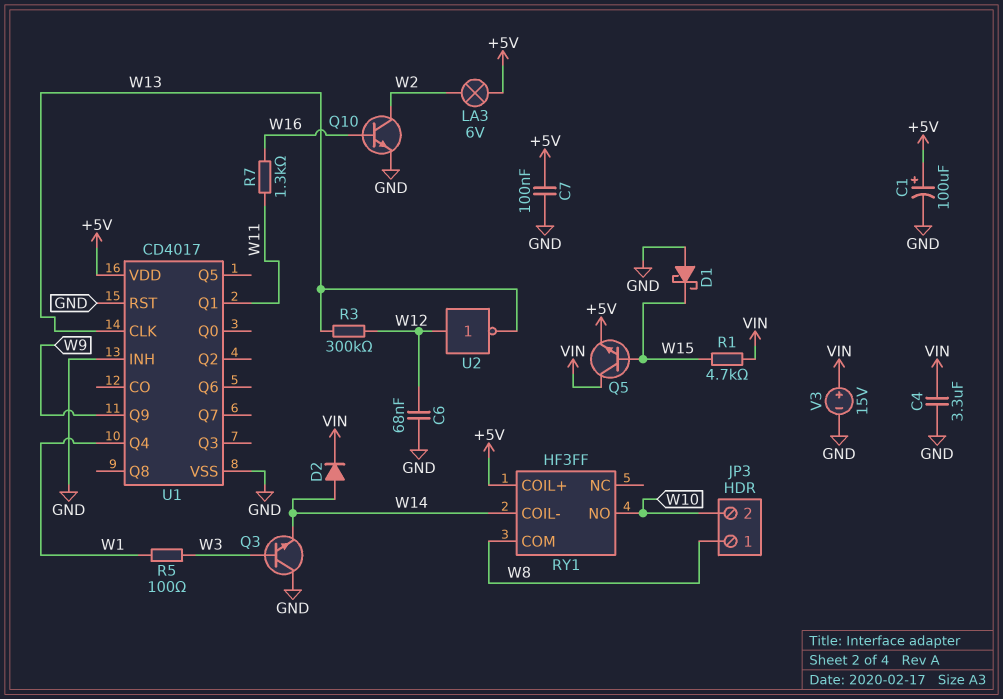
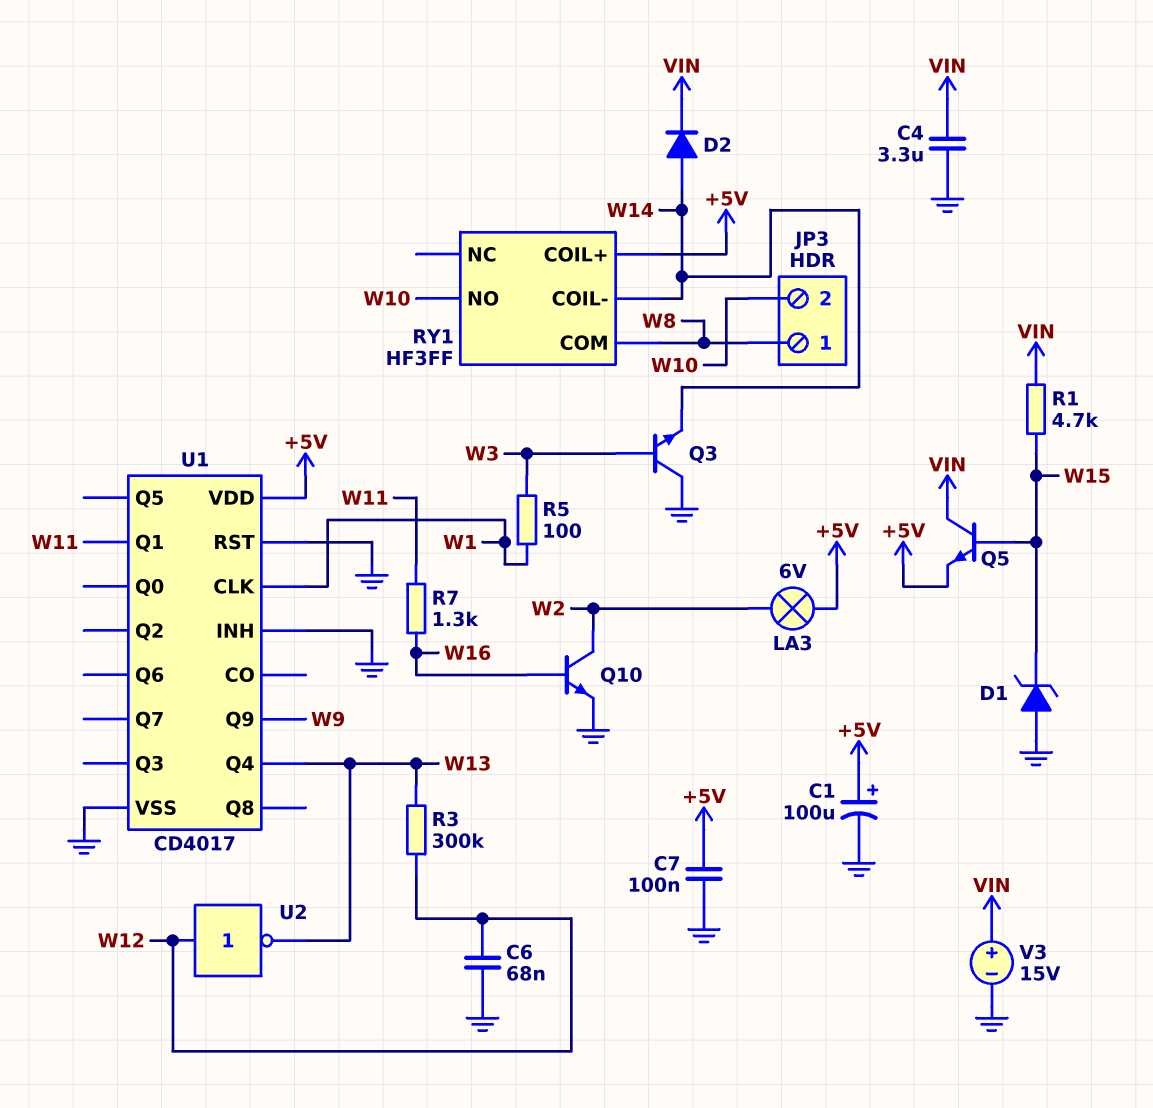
D1: schottky (A GND, K W15) -> zener (A GND, K W15)
U1 pin CLK: W13 -> W1
U1 pin Q4: W1 -> W13

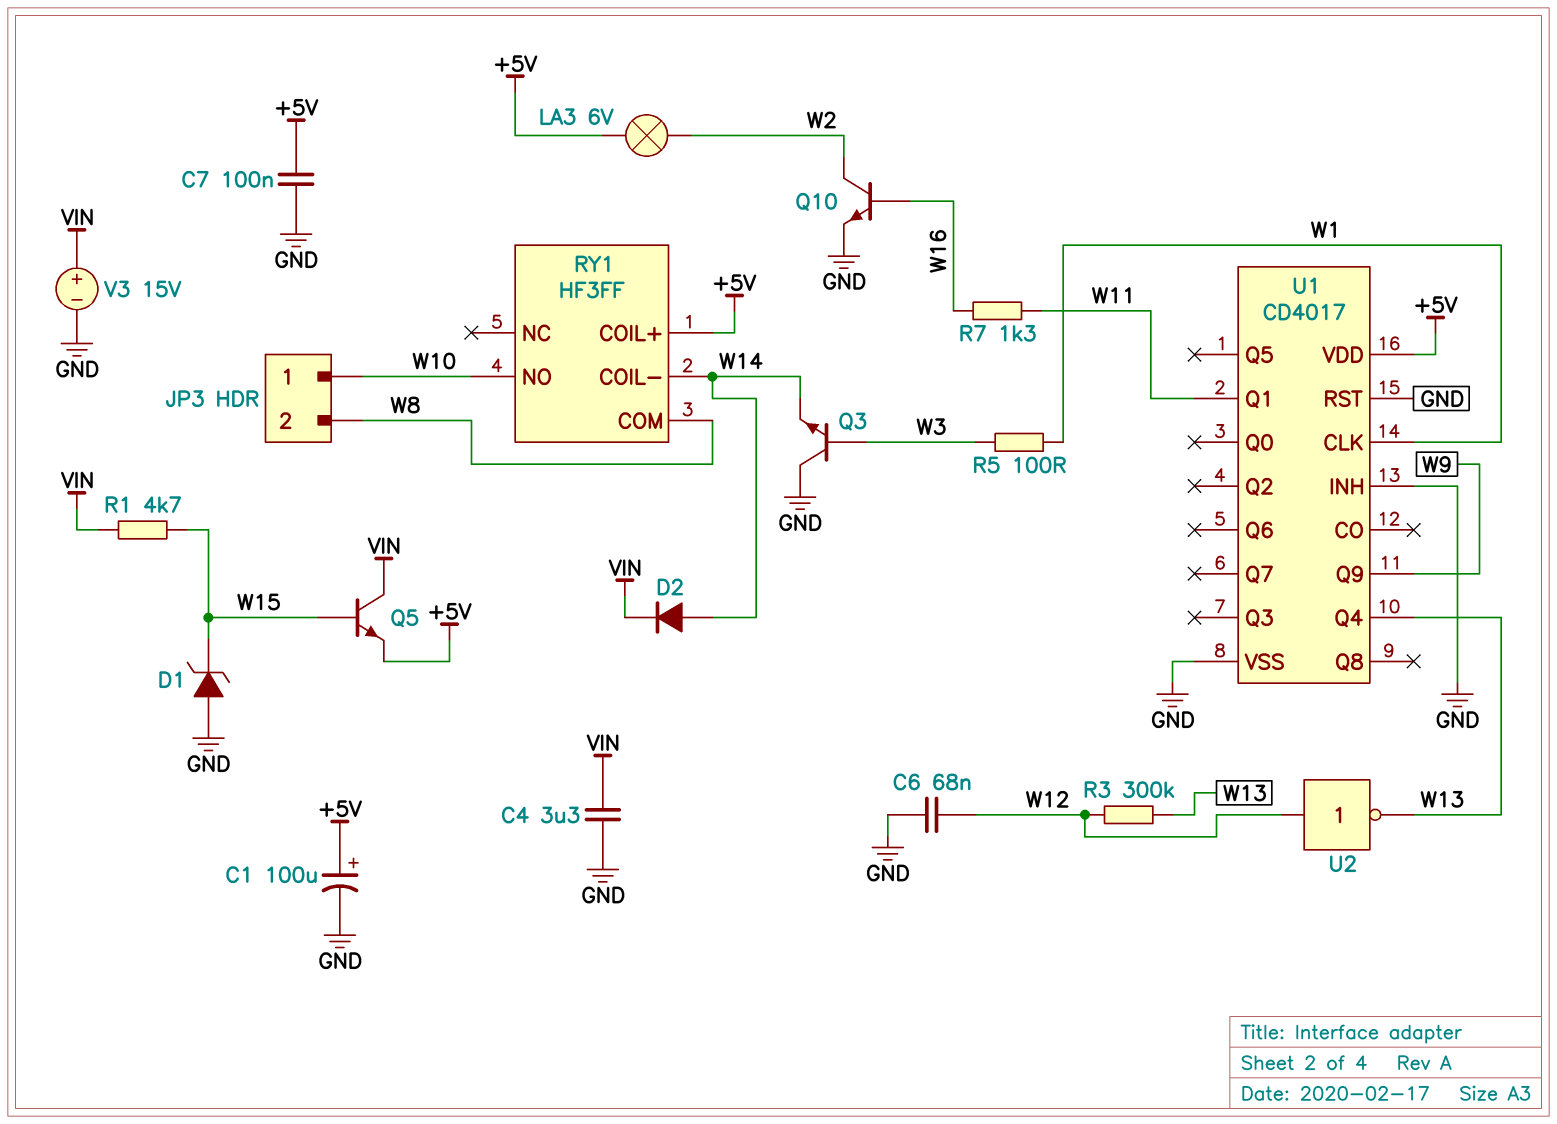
JP3 pin 1: W8 -> W10
JP3 pin 2: W10 -> W8

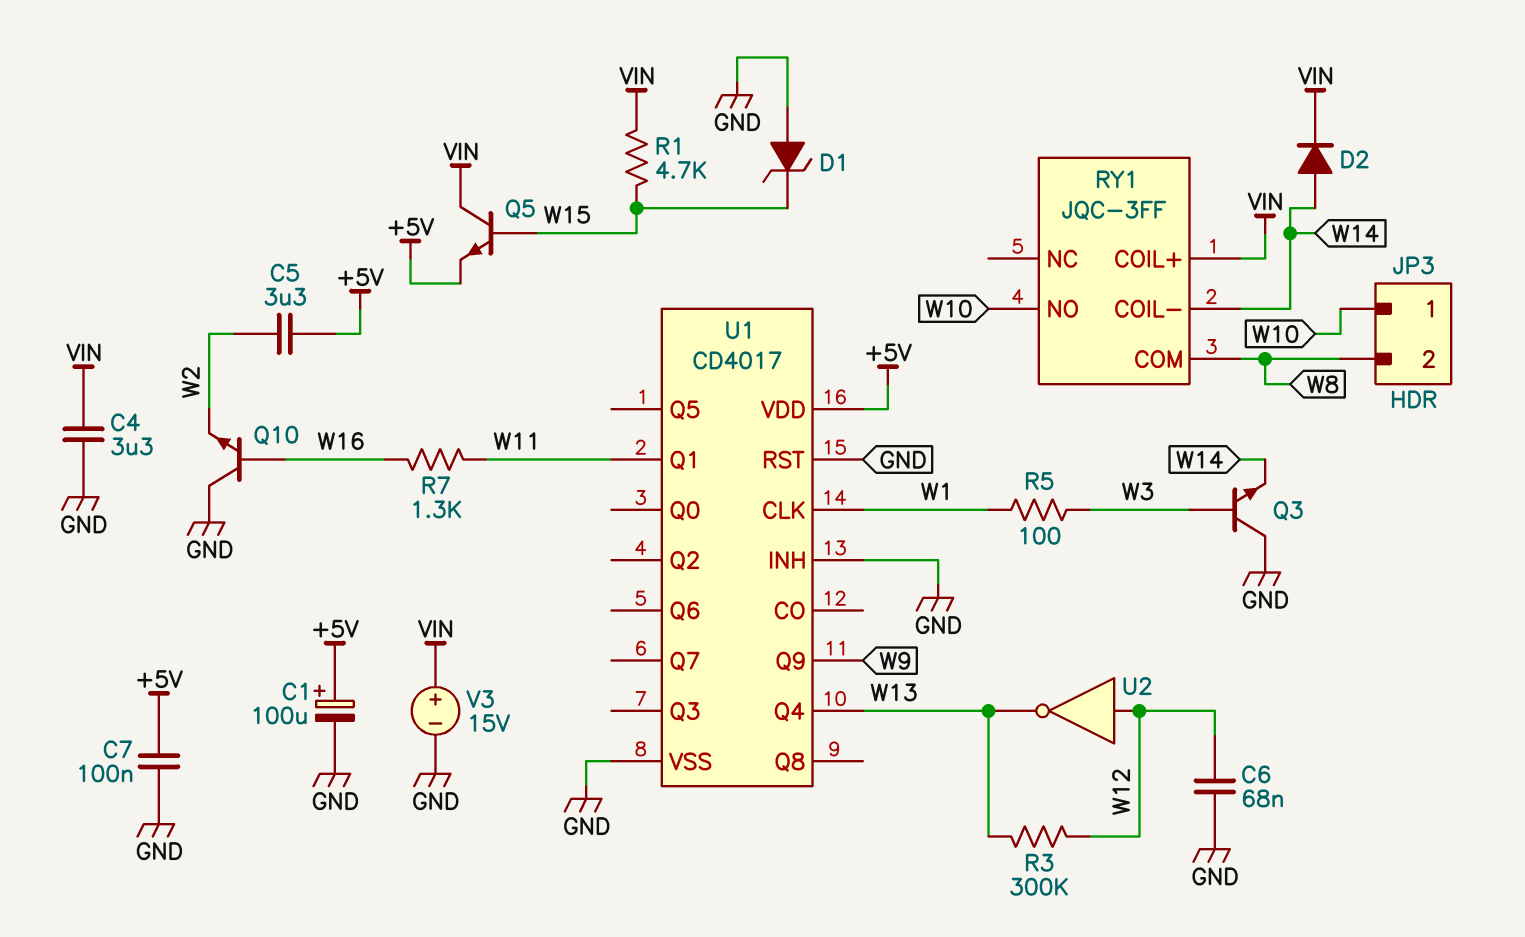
C5: none -> 3.3uF (+5V, W2)
LA3: lamp 6V (+5V, W2) -> none
Q10: NPN (B W16, C W2, E GND) -> NPN (B W16, C GND, E W2)
RY1: HF3FF -> JQC-3FF
RY1 pin COIL+: +5V -> VIN

